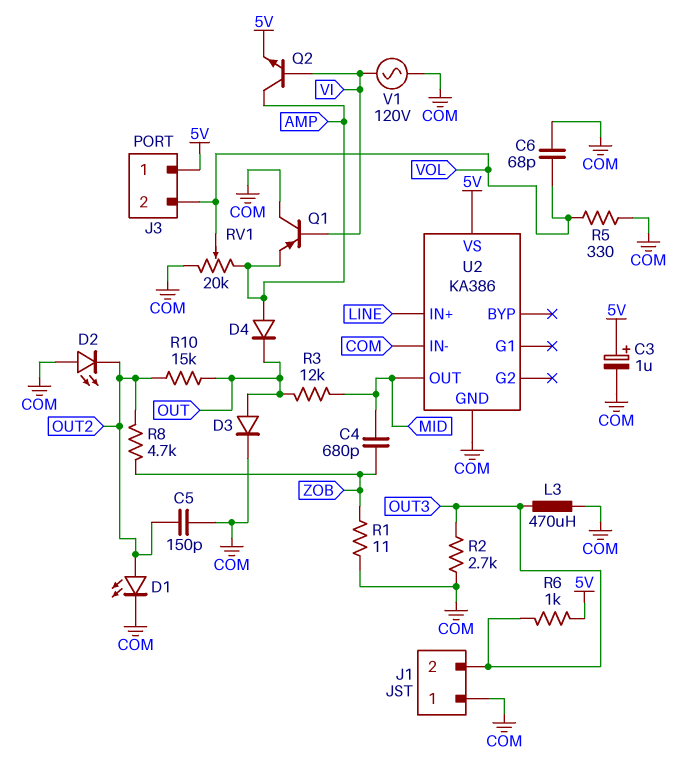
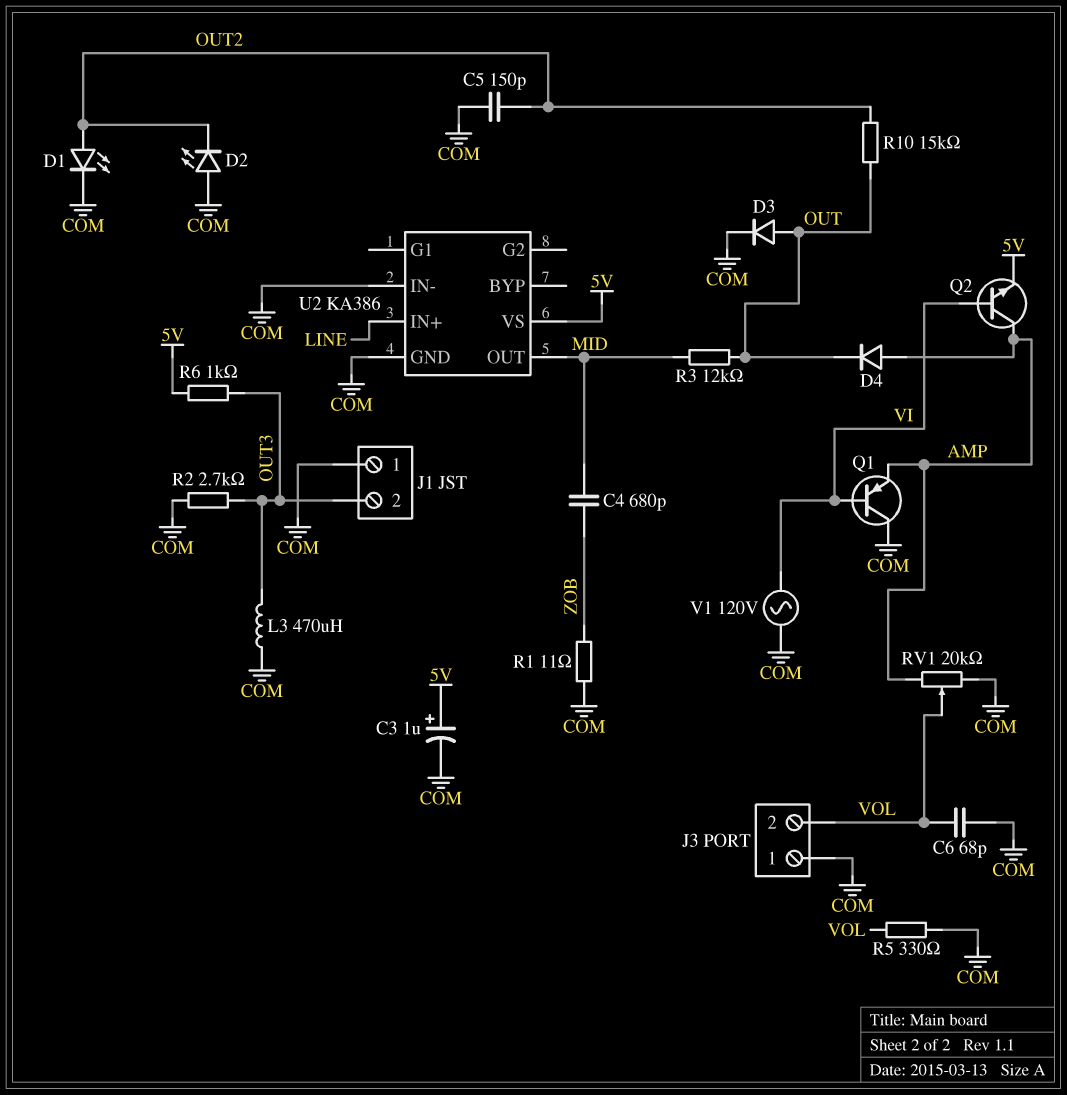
J3 pin 1: 5V -> COM
R8: 4.7k (OUT2, ZOB) -> none

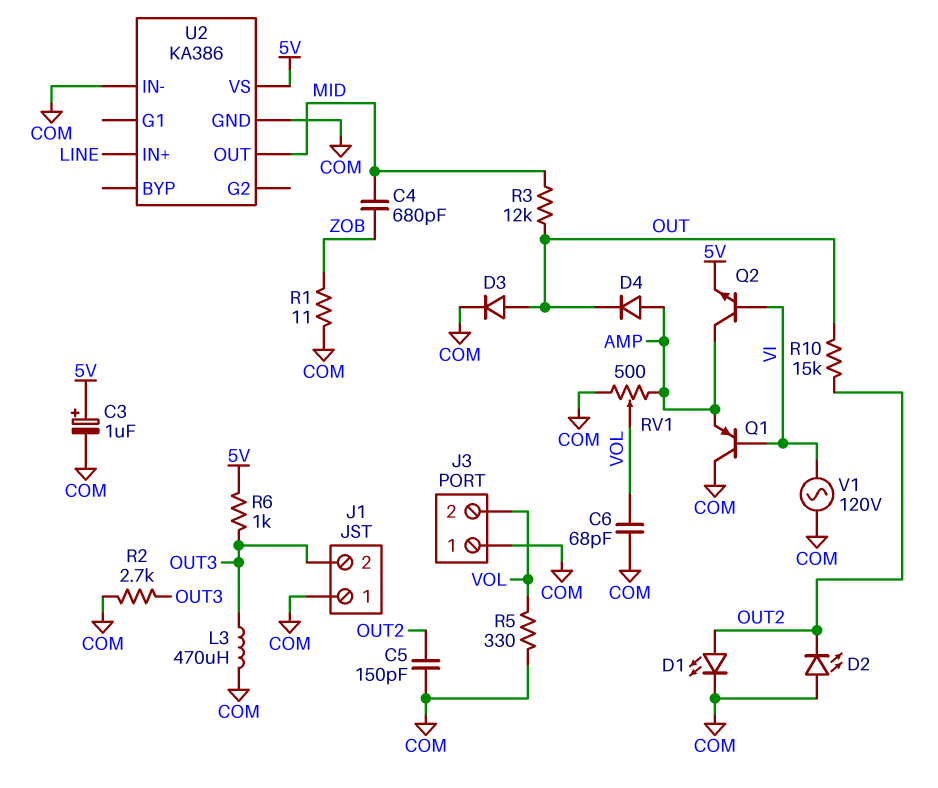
RV1: 20k (AMP, COM, wiper VOL) -> 500 (AMP, COM, wiper VOL)

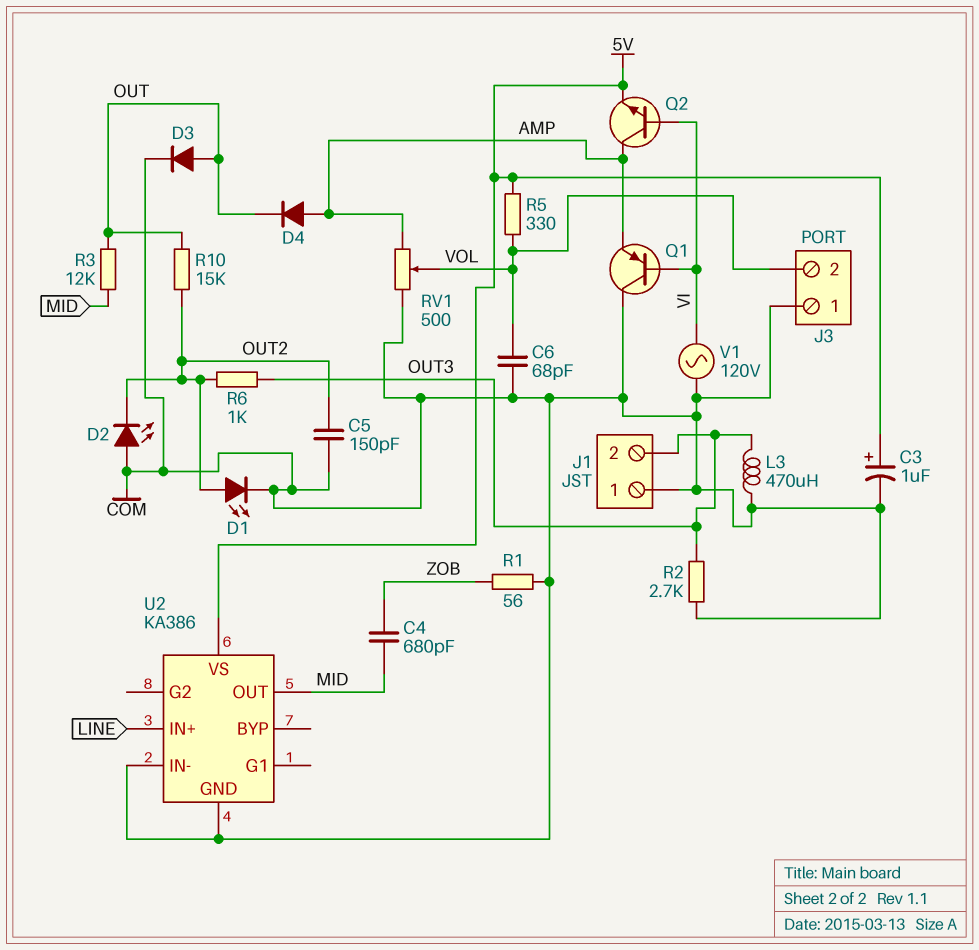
R1: 11 (COM, ZOB) -> 56 (COM, ZOB)
R5: 330 (COM, VOL) -> 330 (5V, VOL)
R6: 1k (5V, OUT3) -> 1k (OUT2, OUT3)

